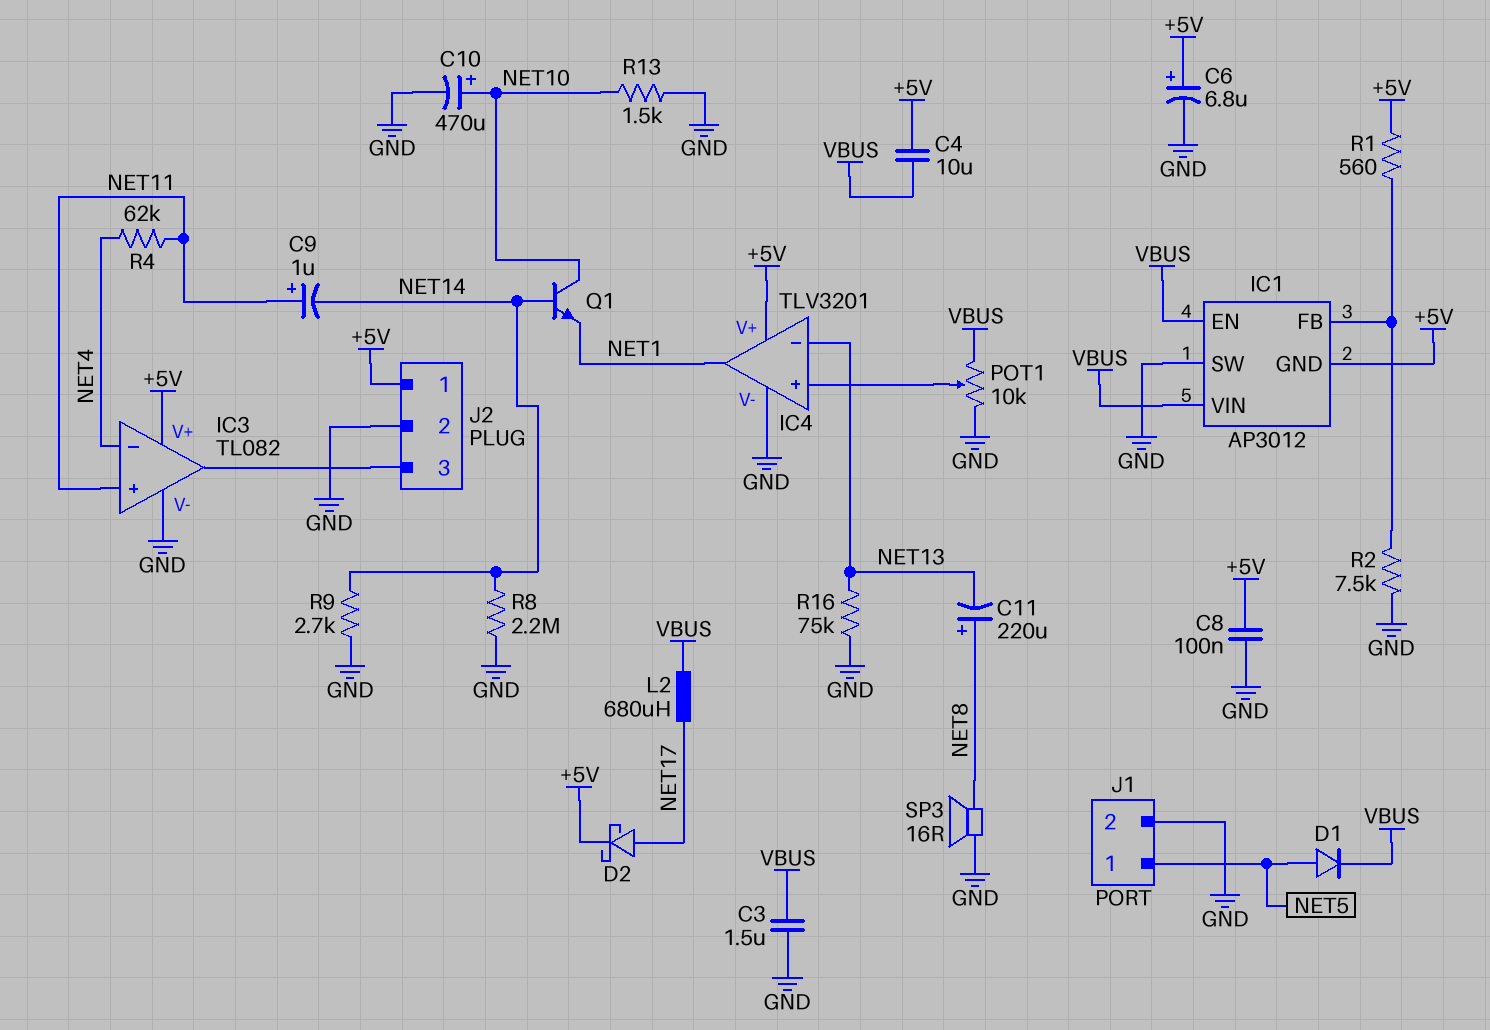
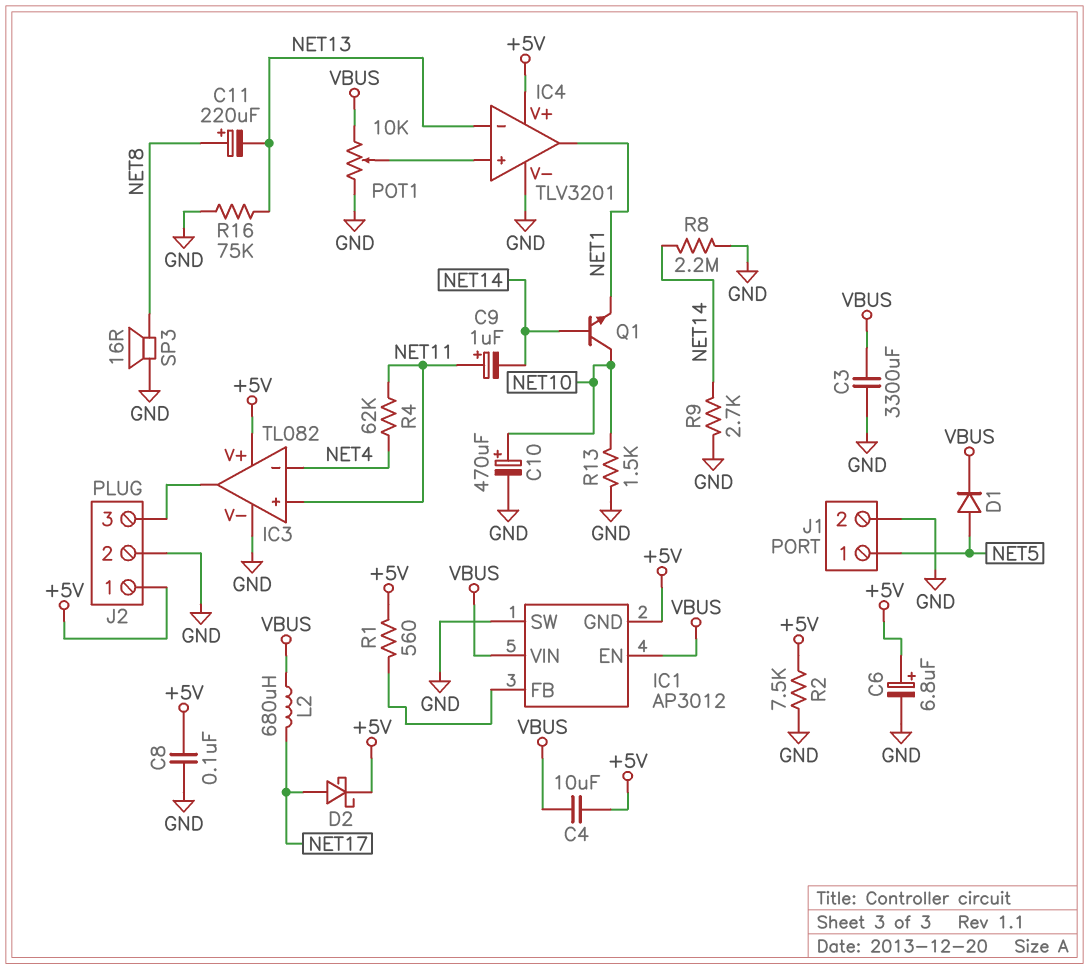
C3: 1.5uF (GND, VBUS) -> 3300uF (GND, VBUS)
R2: 7.5k (GND, IC1/FB) -> 7.5k (+5V, GND)

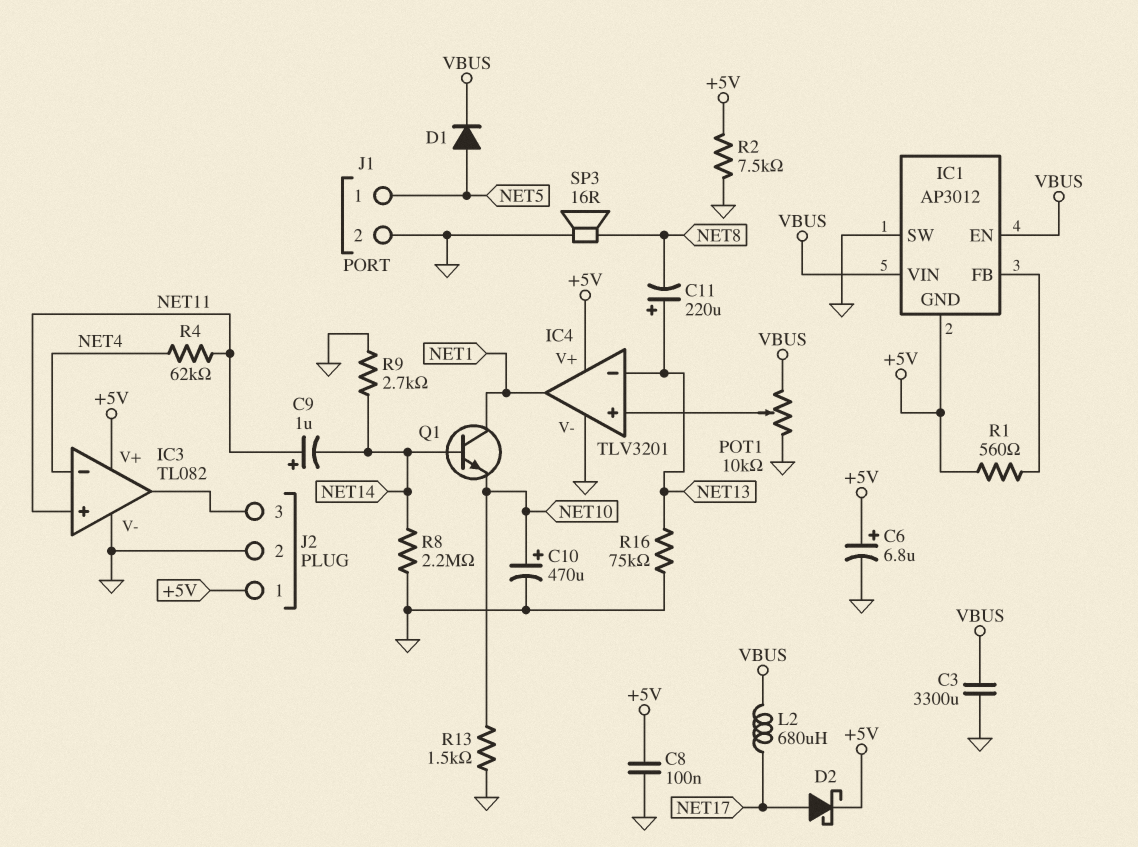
C4: 10uF (+5V, VBUS) -> none
C11: 220uF (plus NET8, minus NET13) -> 220uF (plus NET13, minus NET8)
Q1: NPN (B NET14, C NET10, E NET1) -> NPN (B NET14, C NET1, E NET10)

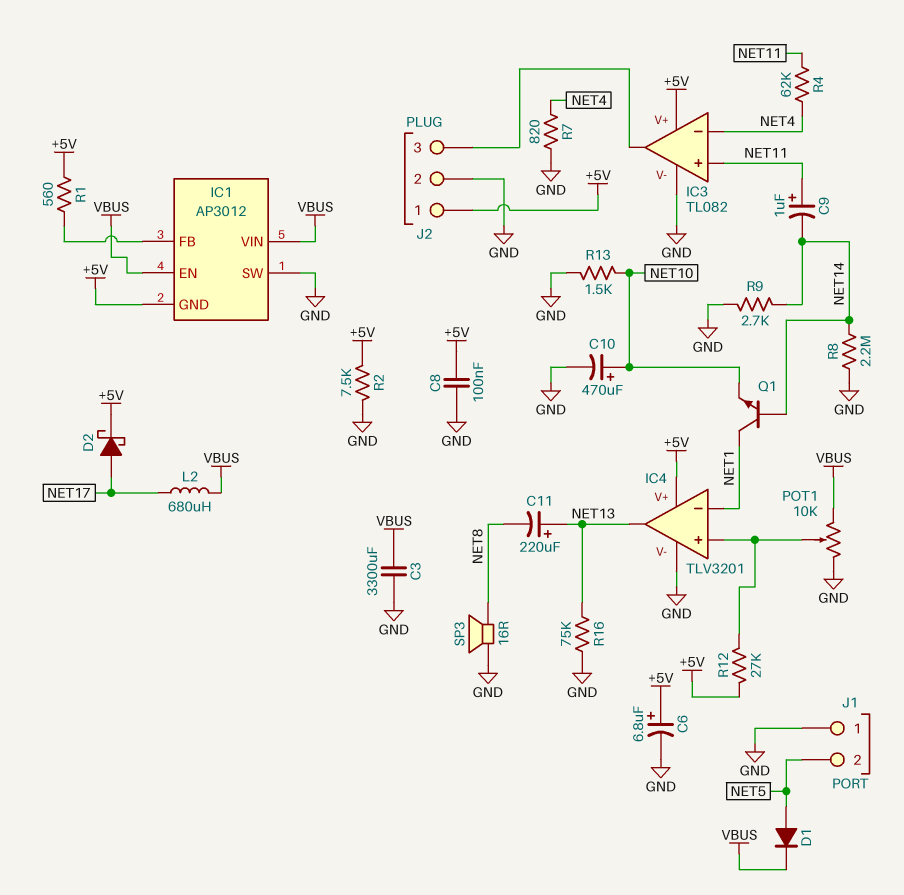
IC4 pin in-: NET13 -> NET1
IC4 pin out: NET1 -> NET13
J1 pin 1: NET5 -> GND
J1 pin 2: GND -> NET5
R7: none -> 820 (GND, NET4)
R12: none -> 27k (+5V, IC4/in+)

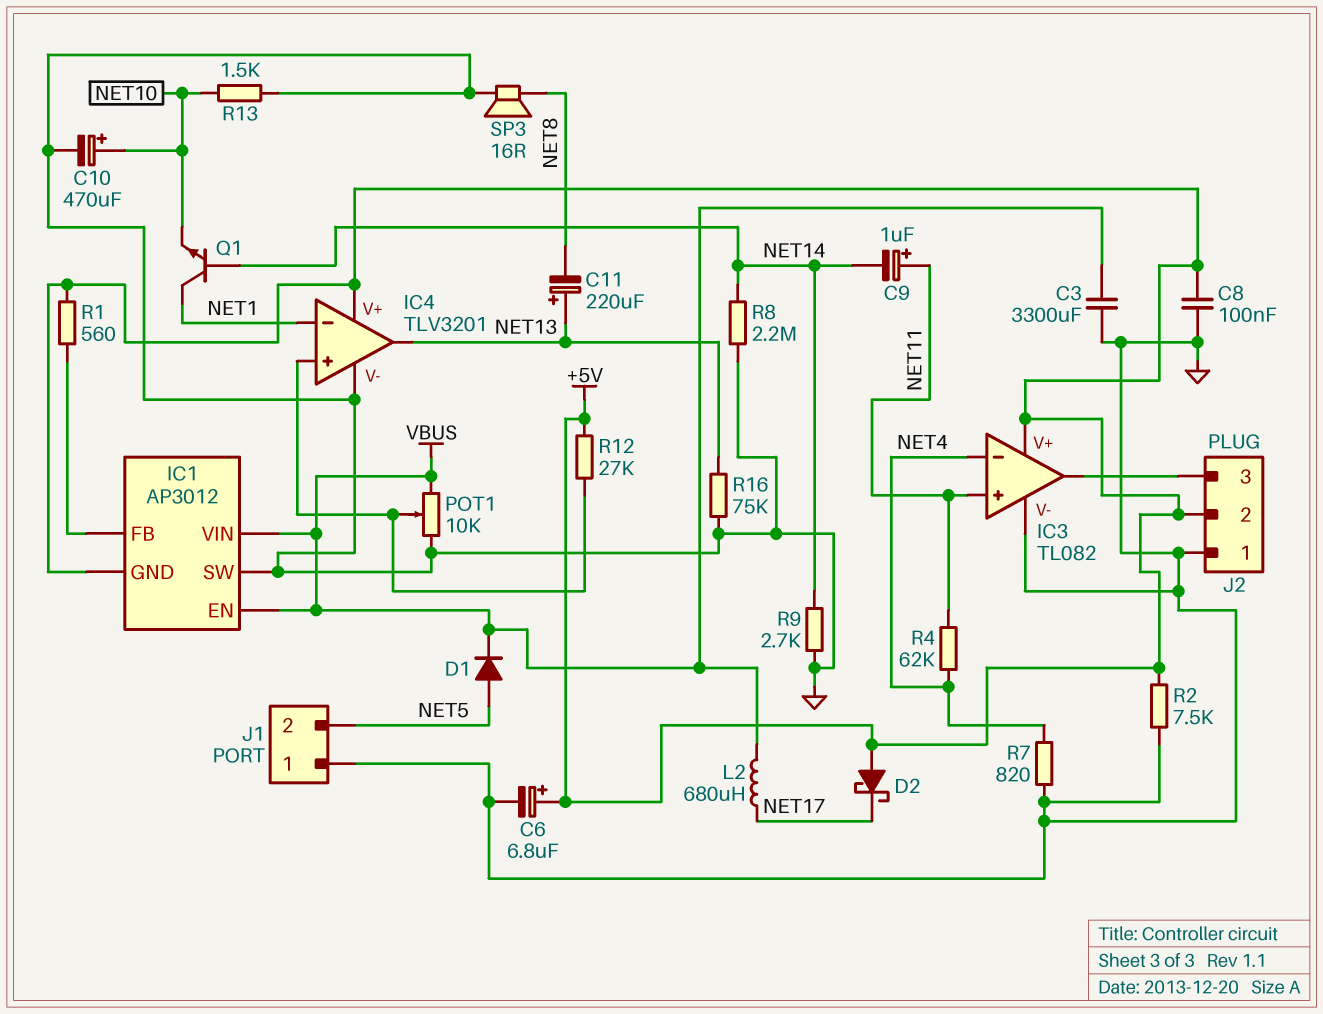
D2: schottky (A NET17, K +5V) -> schottky (A +5V, K NET17)
J2 pin 1: +5V -> GND
J2 pin 2: GND -> +5V

